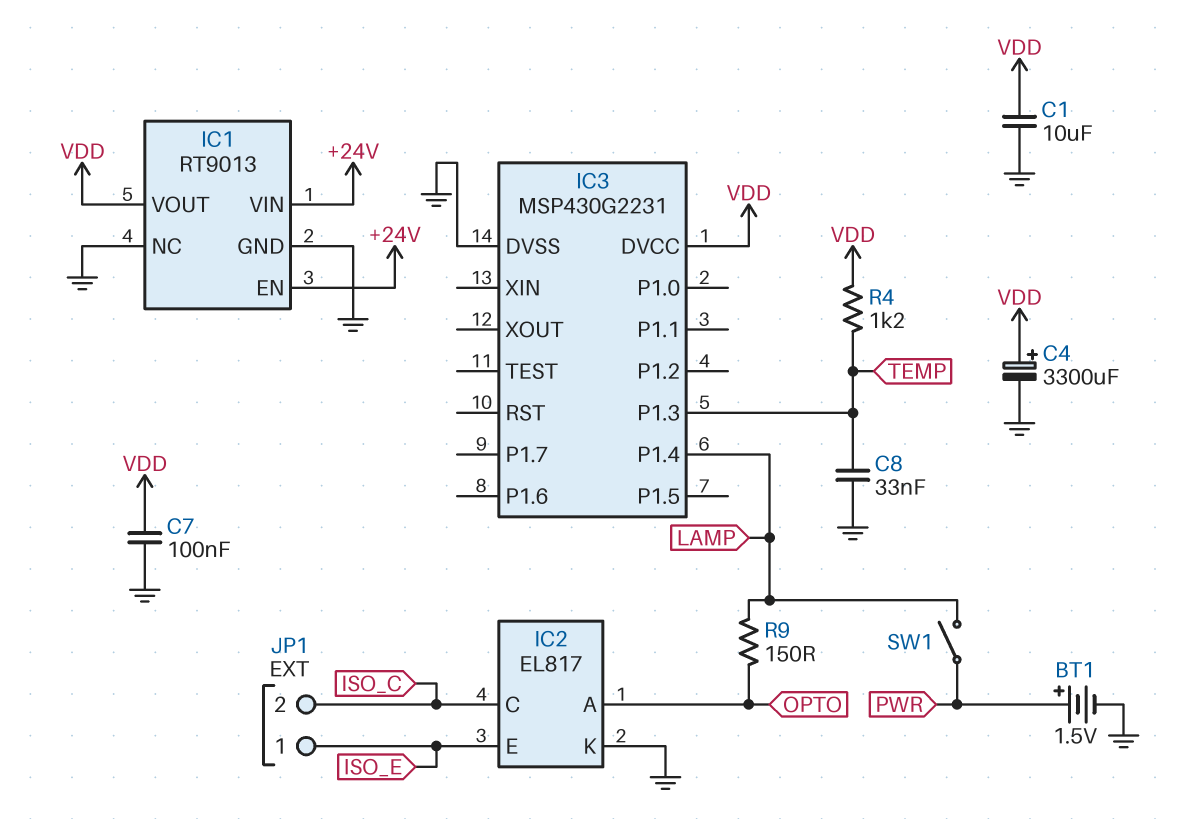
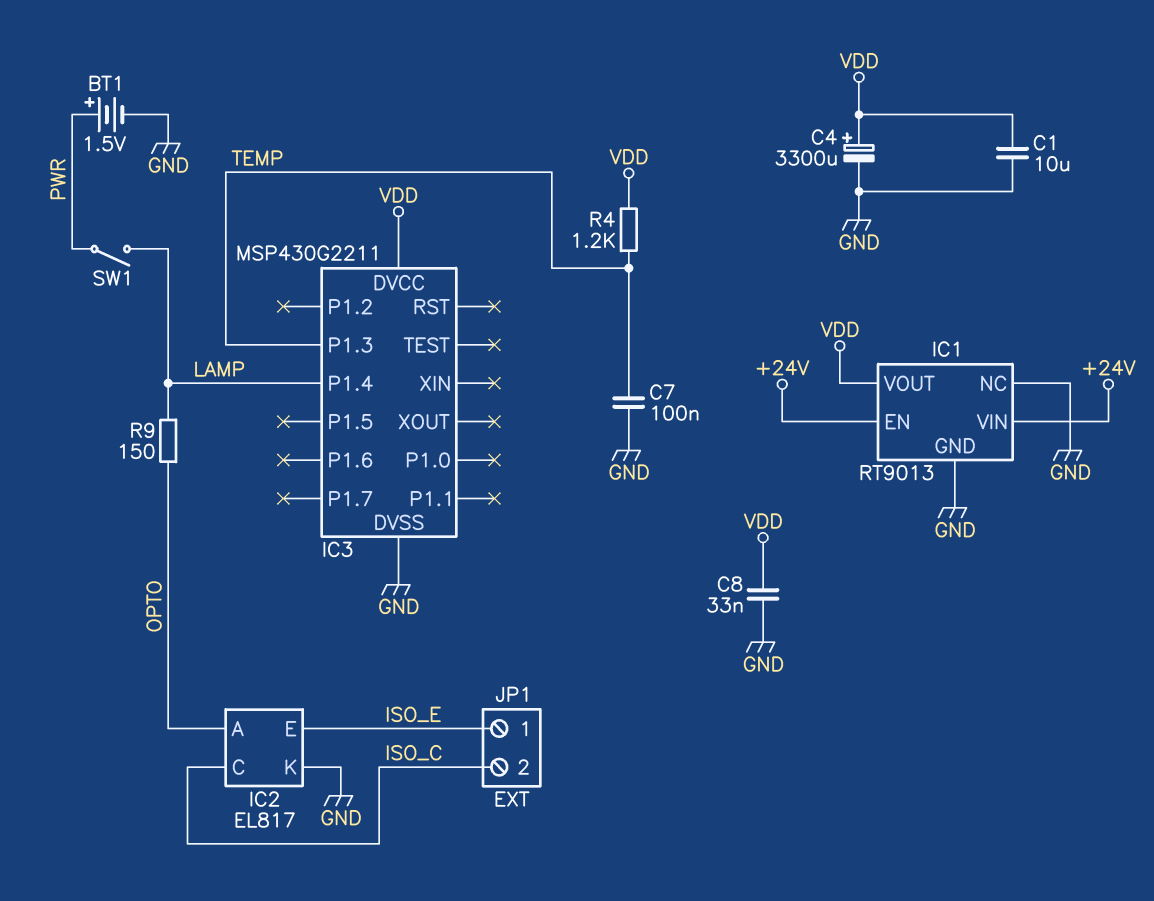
C7: 100nF (GND, VDD) -> 100nF (GND, TEMP)
C8: 33nF (GND, TEMP) -> 33nF (GND, VDD)
IC3: MSP430G2231 -> MSP430G2211

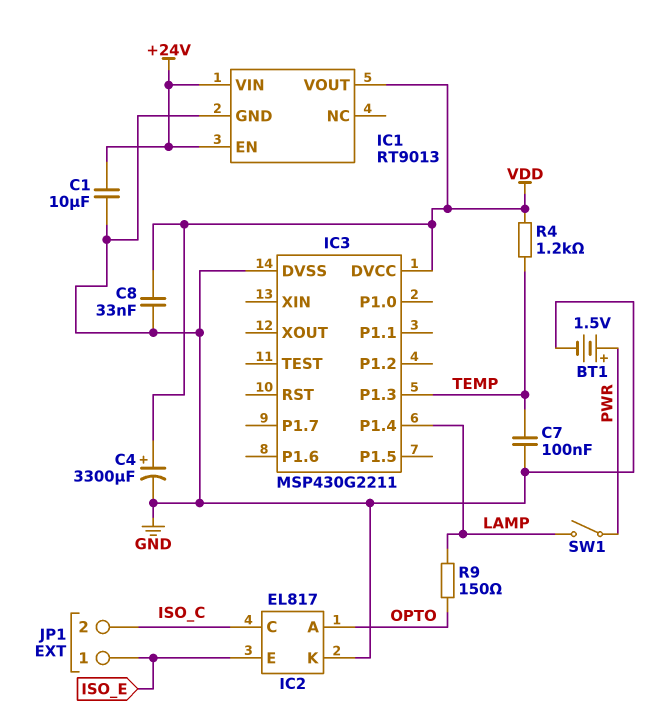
C1: 10uF (GND, VDD) -> 10uF (+24V, GND)
IC1 pin NC: GND -> none

